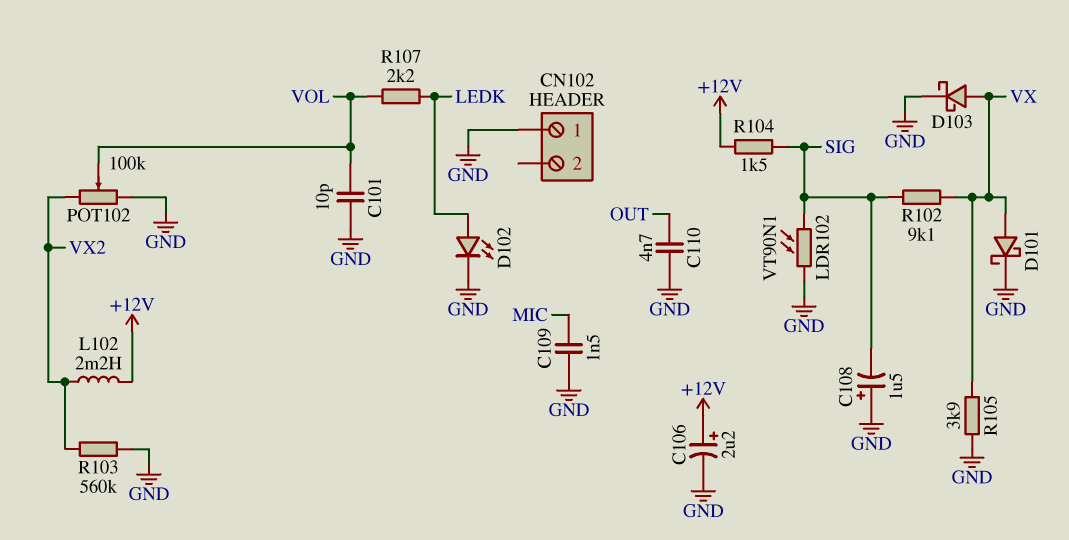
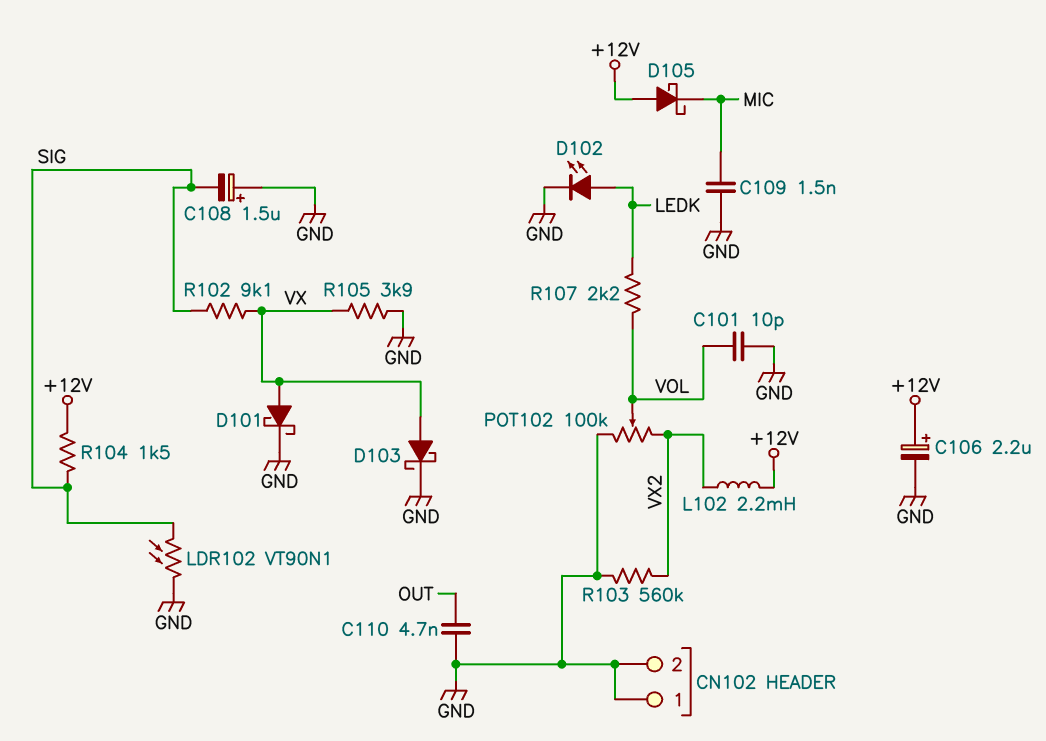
CN102 pin 2: none -> GND
D105: none -> schottky (A +12V, K MIC)

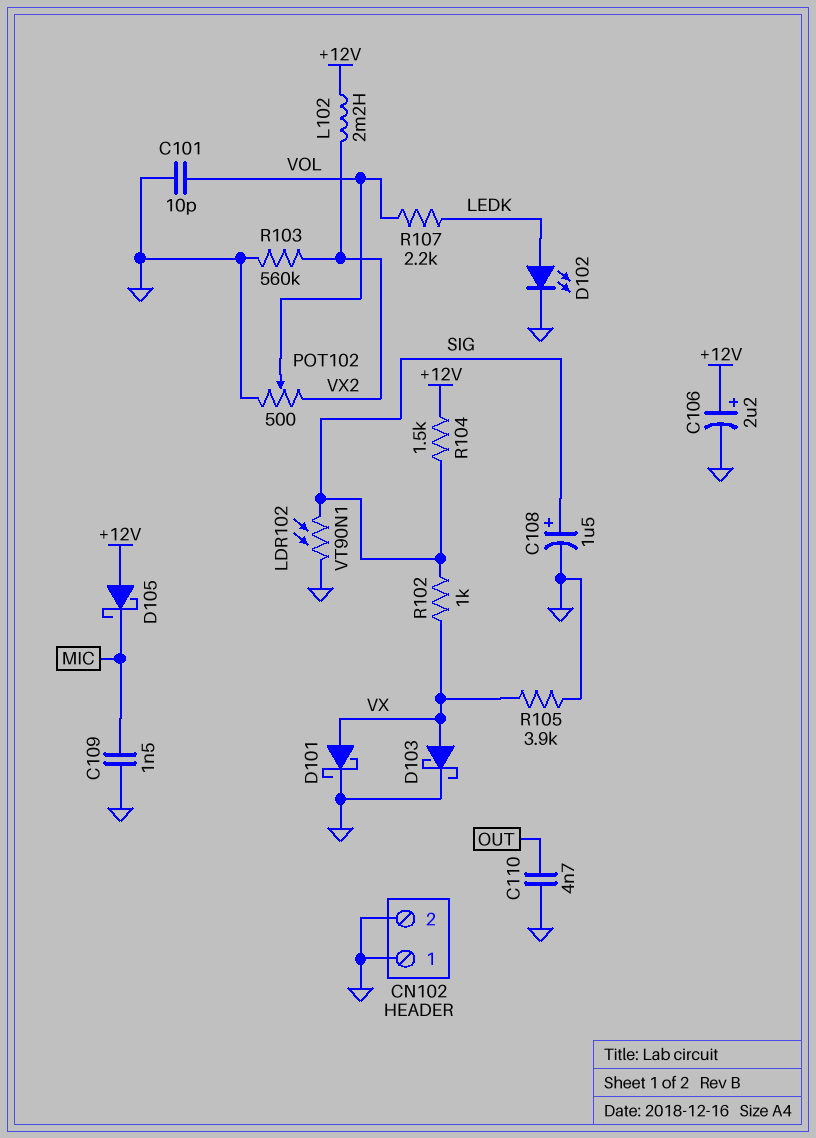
C108: 1.5uF (plus GND, minus SIG) -> 1.5uF (plus SIG, minus GND)
POT102: 100k (GND, VX2, wiper VOL) -> 500 (GND, VX2, wiper VOL)
R102: 9.1k (SIG, VX) -> 1k (SIG, VX)

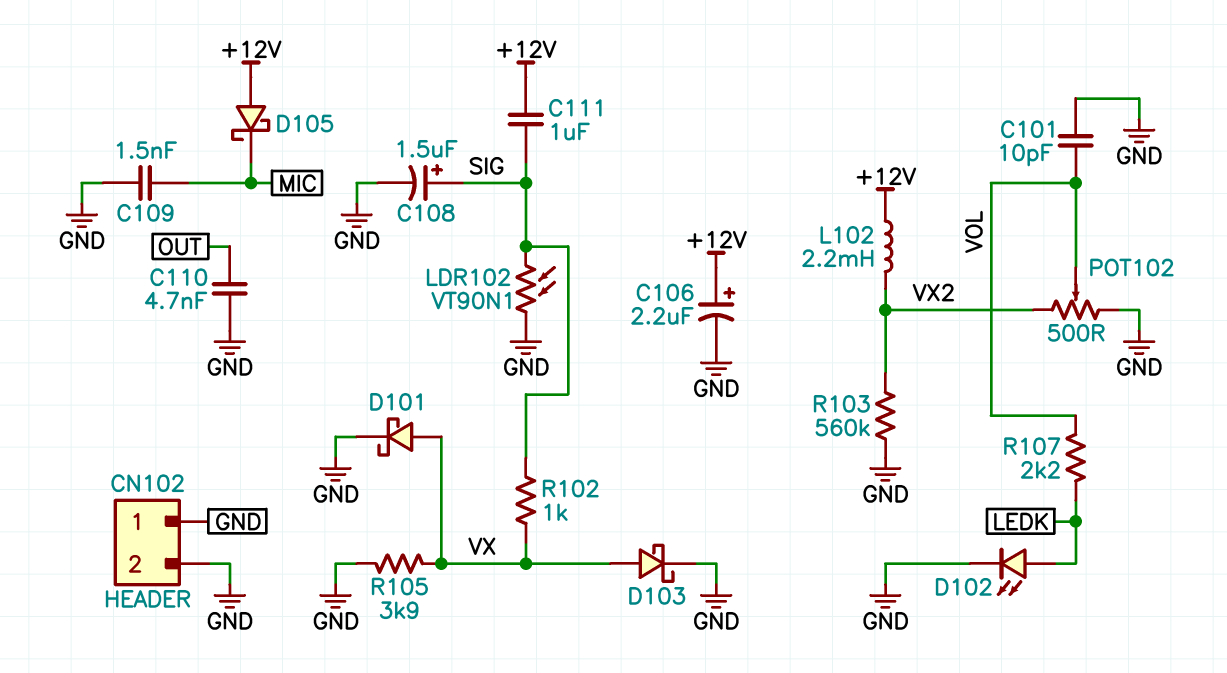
C111: none -> 1uF (+12V, SIG)
R104: 1.5k (+12V, SIG) -> none

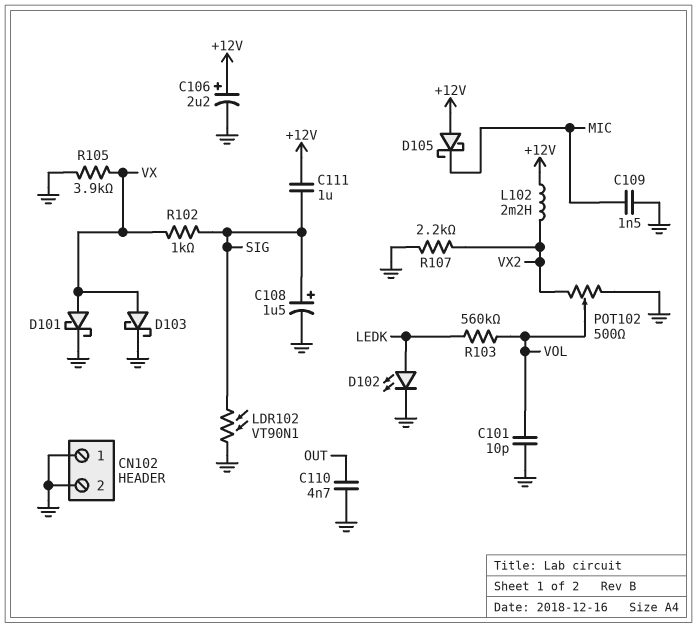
R103: 560k (GND, VX2) -> 560k (LEDK, VOL)
R107: 2.2k (LEDK, VOL) -> 2.2k (GND, VX2)

